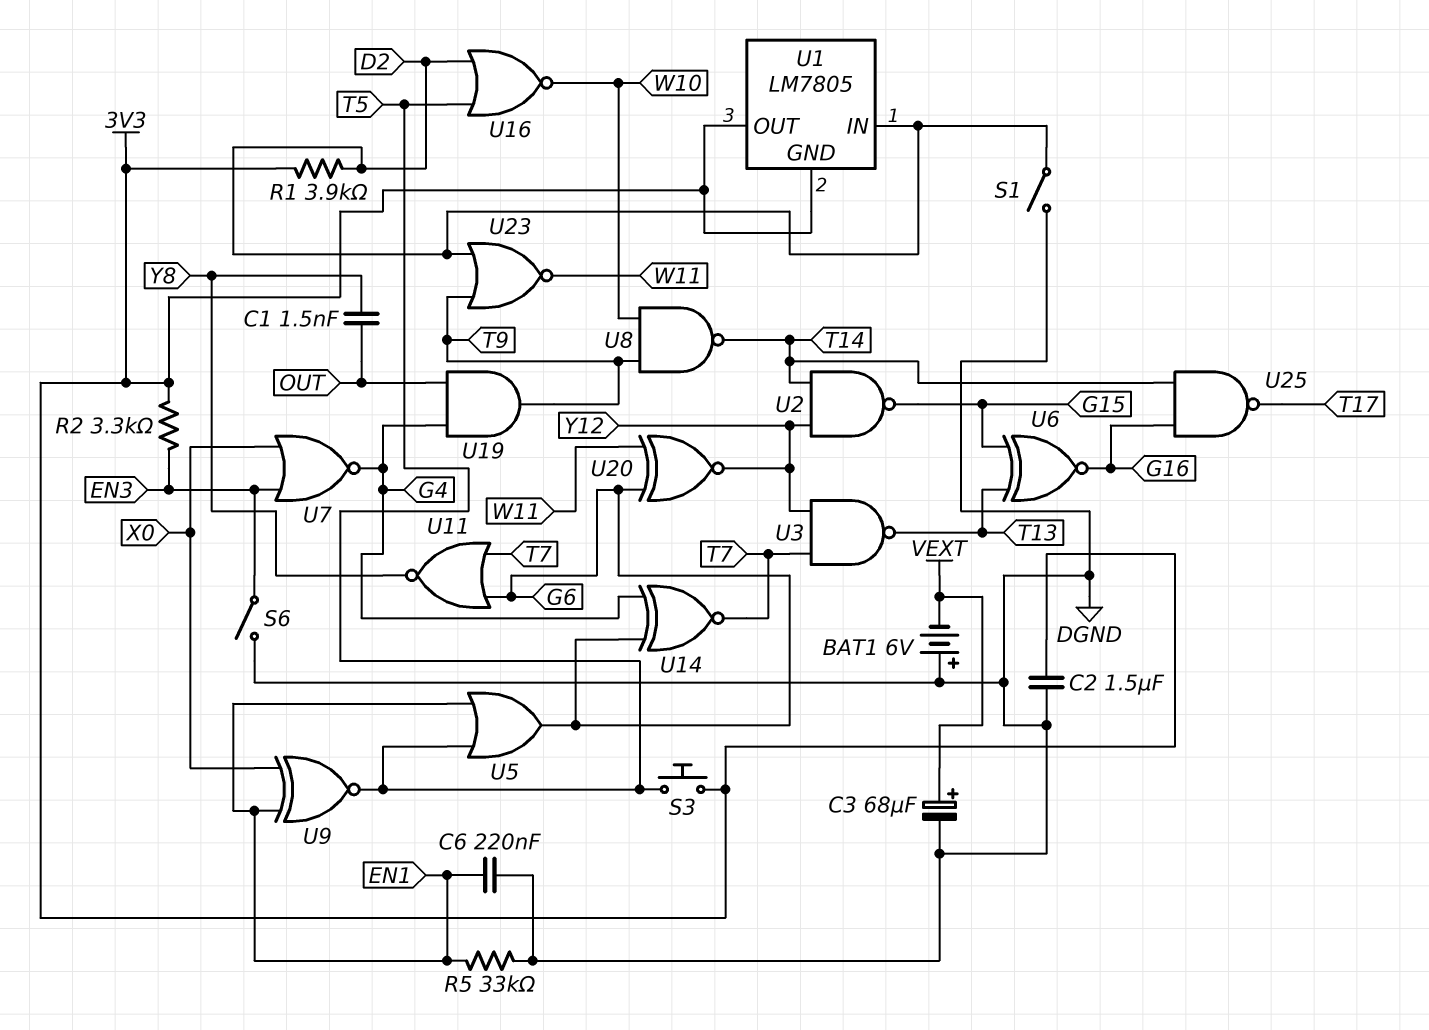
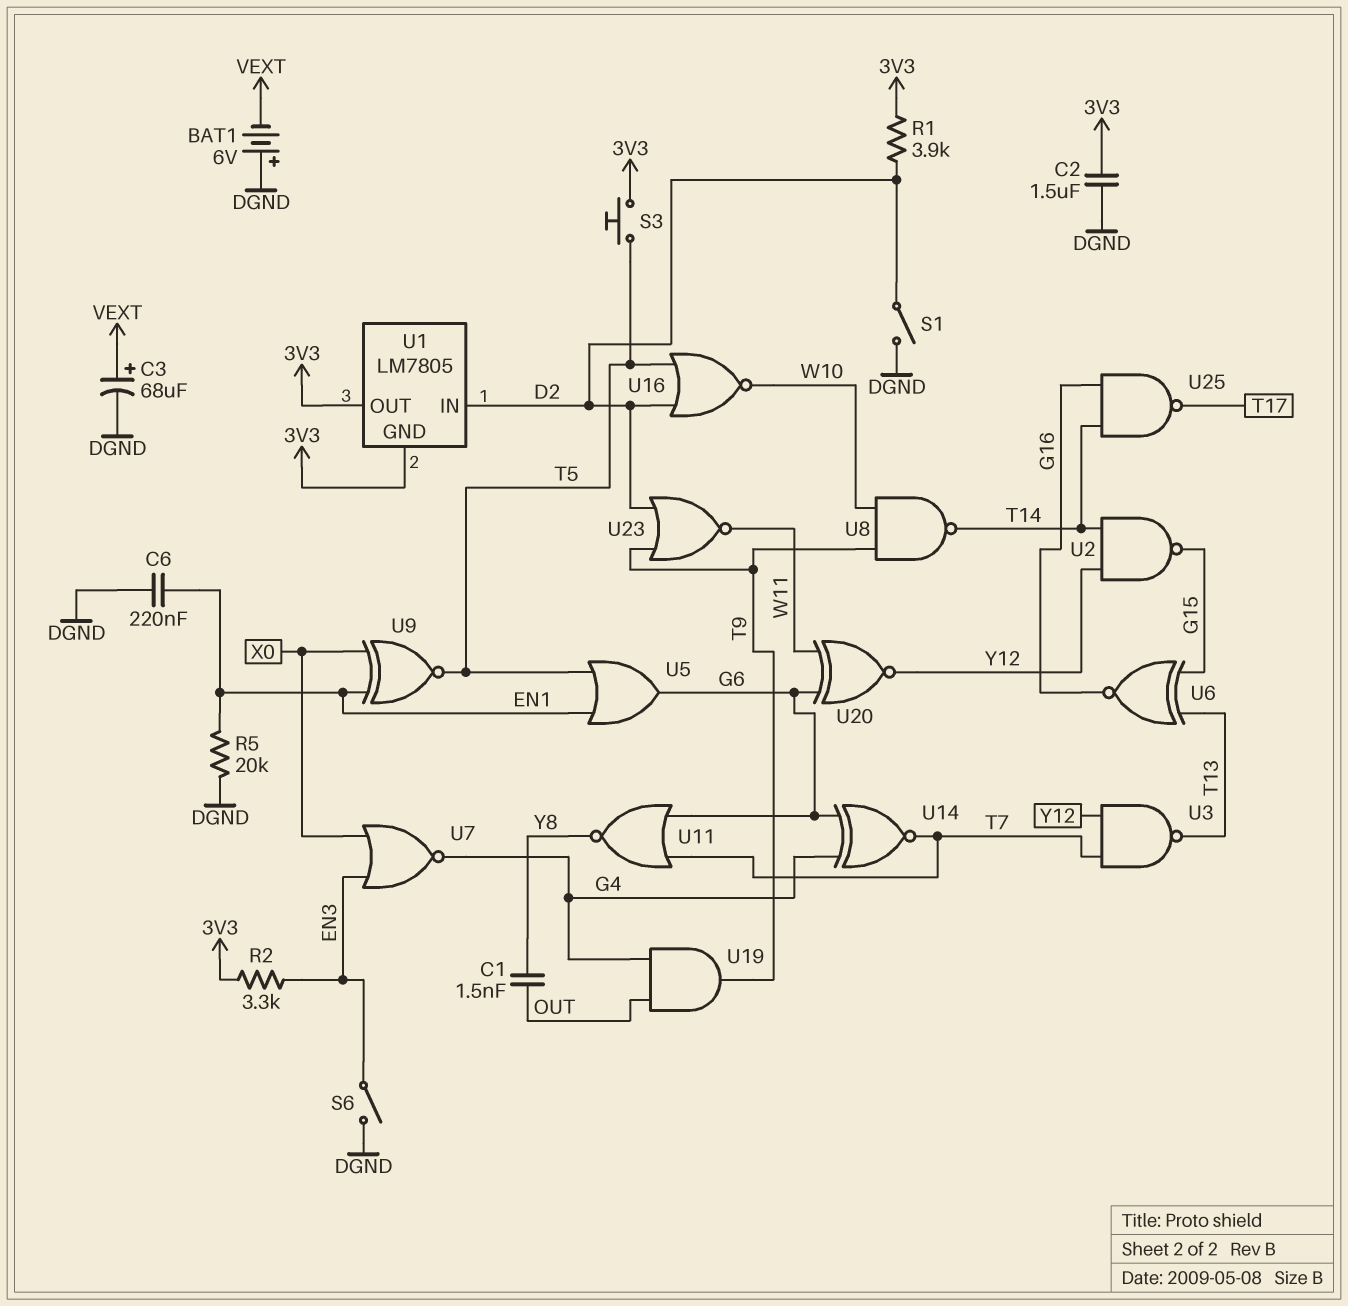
R5: 33k (DGND, EN1) -> 20k (DGND, EN1)

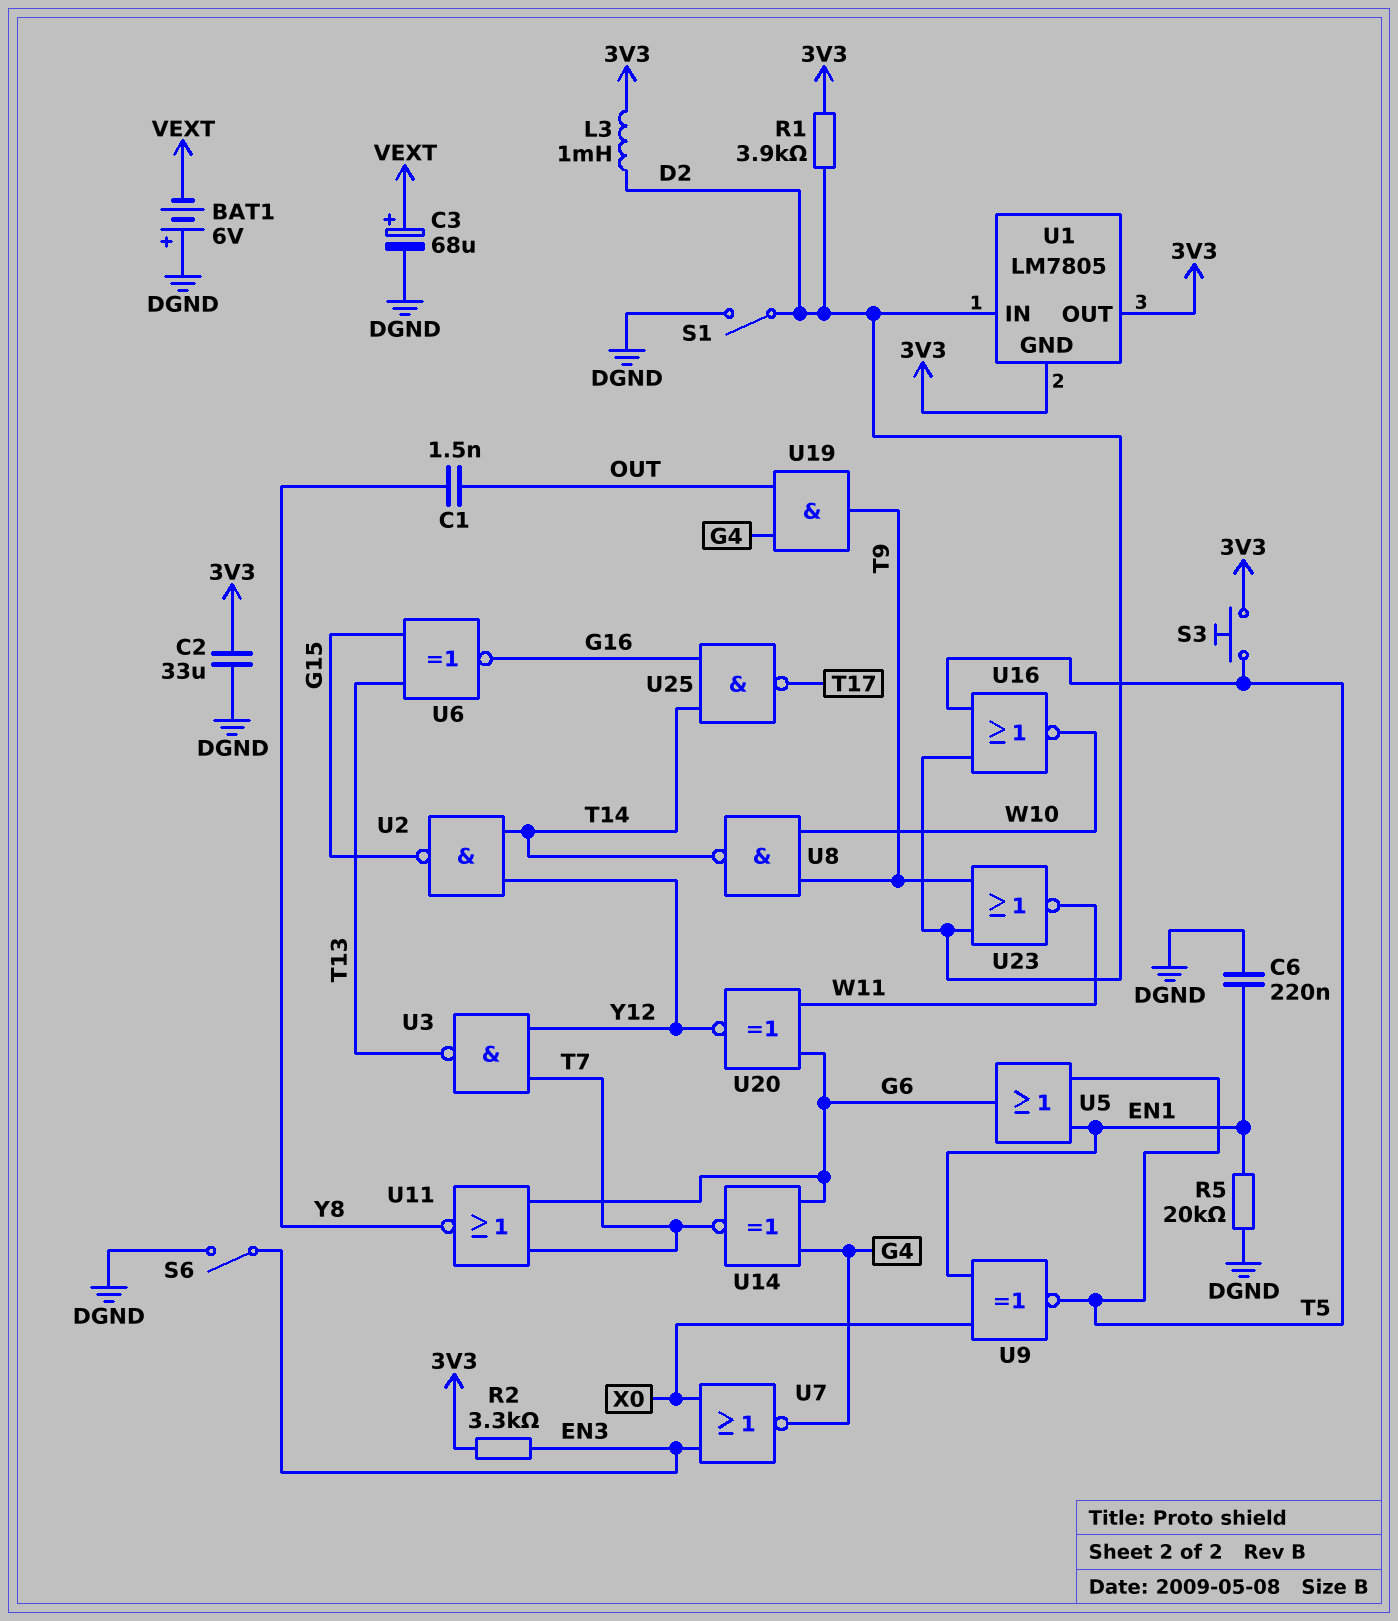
C2: 1.5uF (3V3, DGND) -> 33uF (3V3, DGND)
L3: none -> 1mH (3V3, D2)

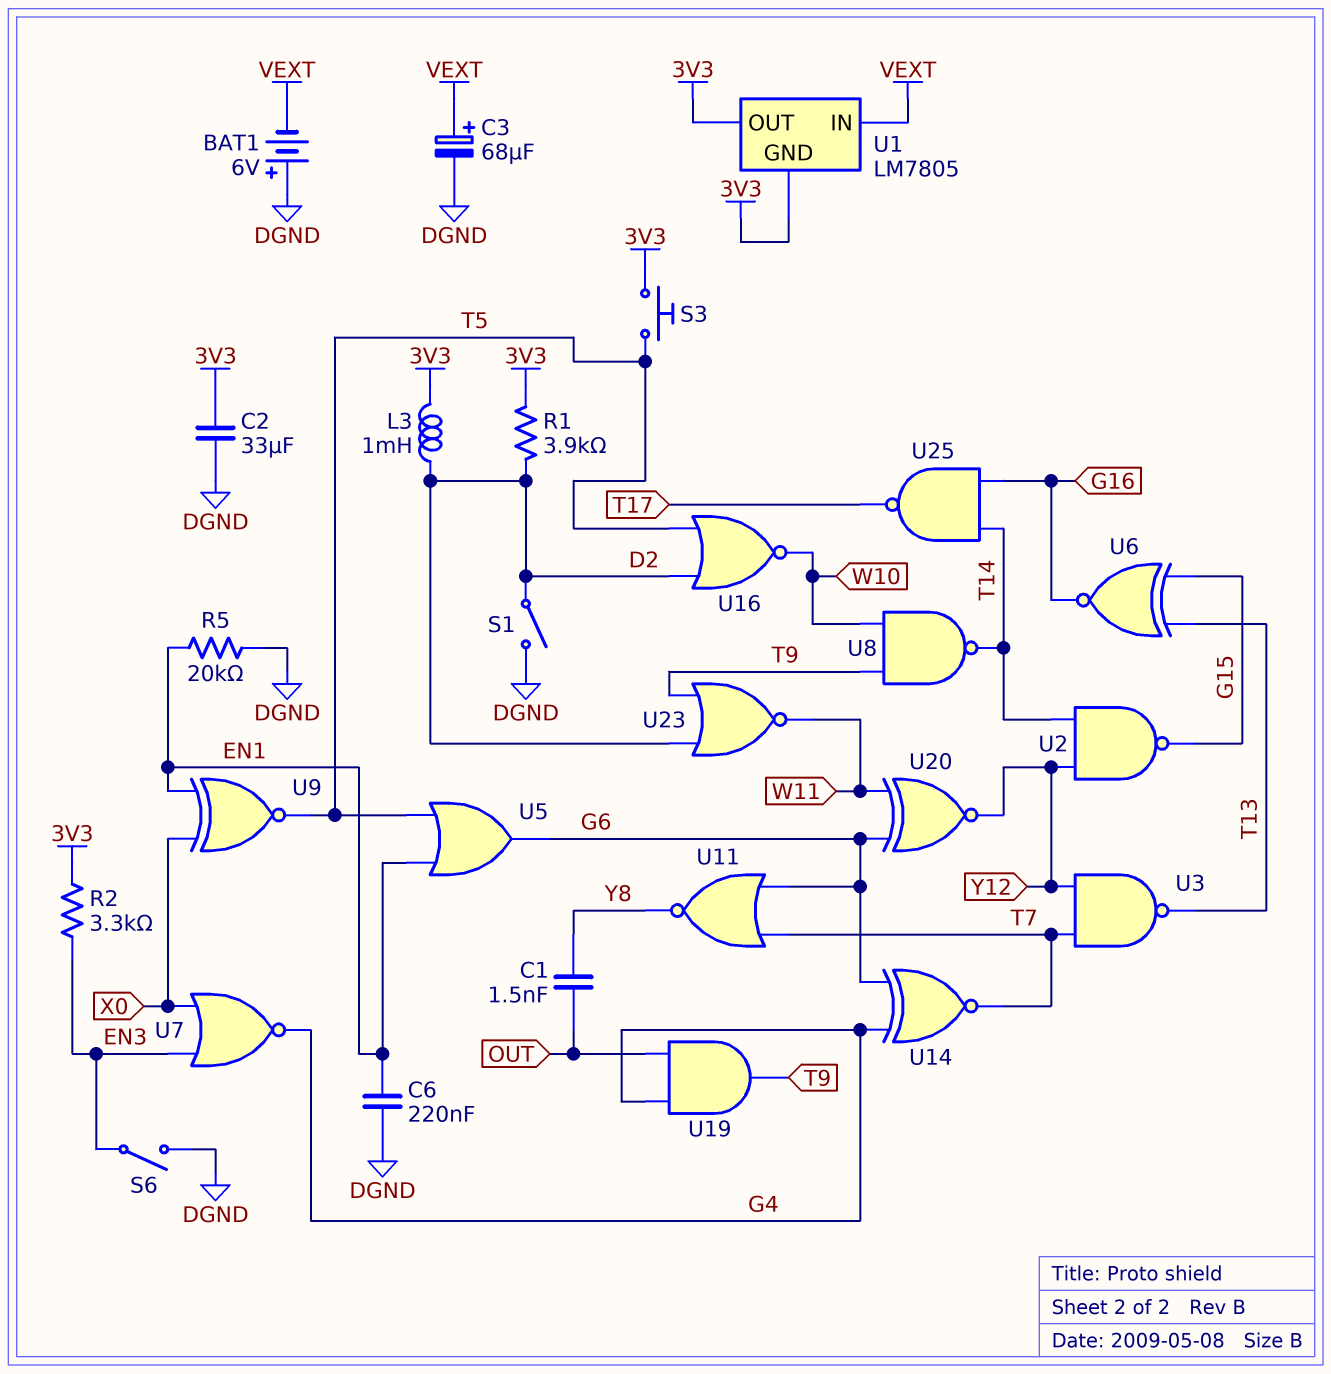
U1 pin IN: D2 -> VEXT

